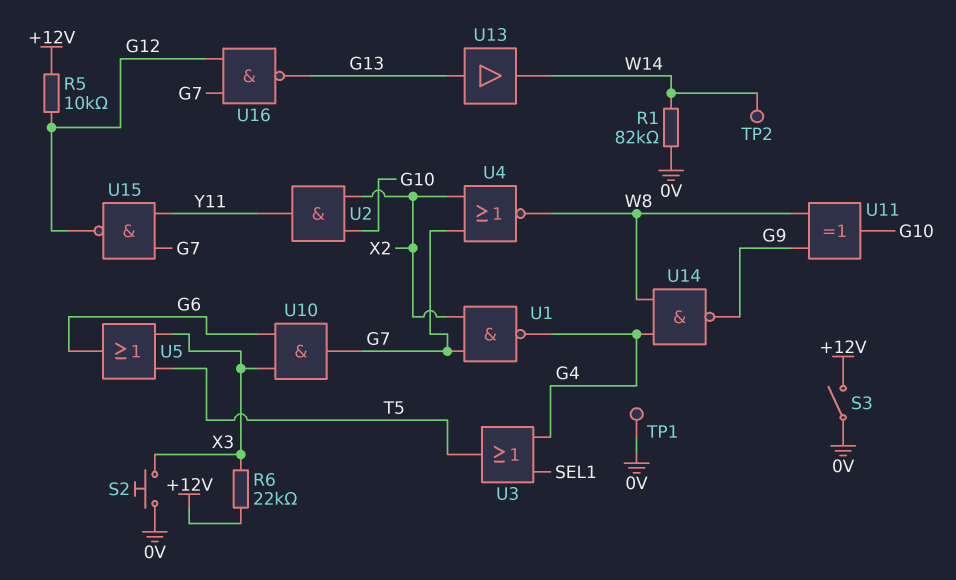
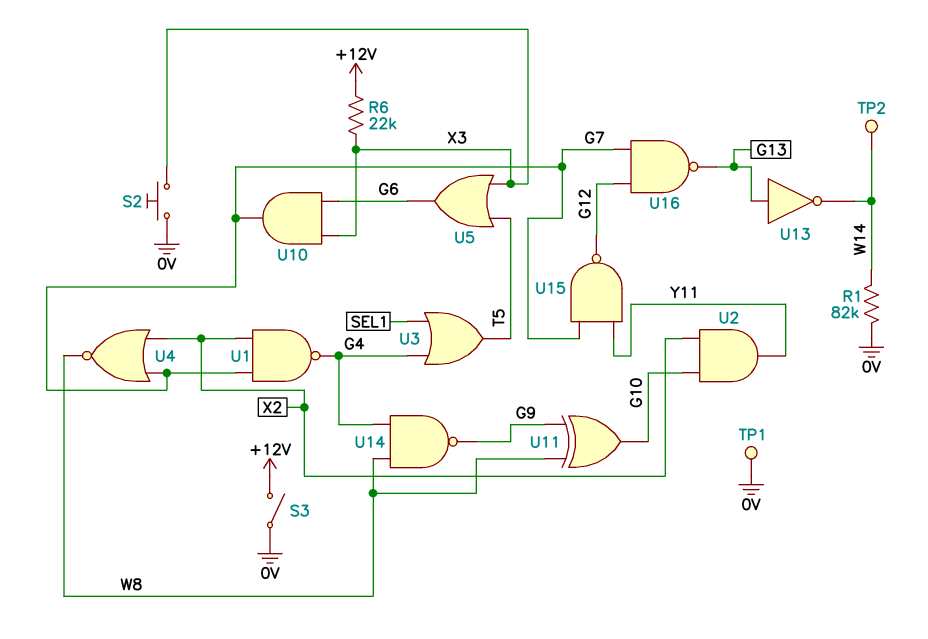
R5: 10k (+12V, G12) -> none
U13: buffer (in G13, out W14) -> NOT (in G13, out W14)

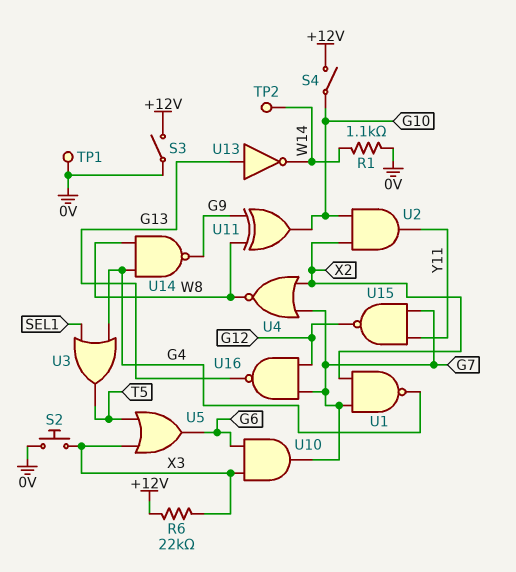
R1: 82k (0V, W14) -> 1.1k (0V, W14)
S4: none -> switch (+12V, G10)

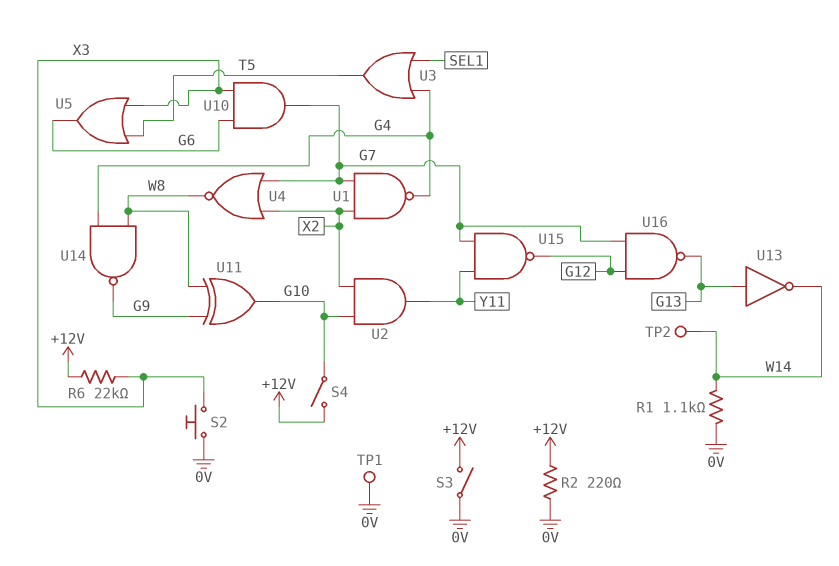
R2: none -> 220 (+12V, 0V)

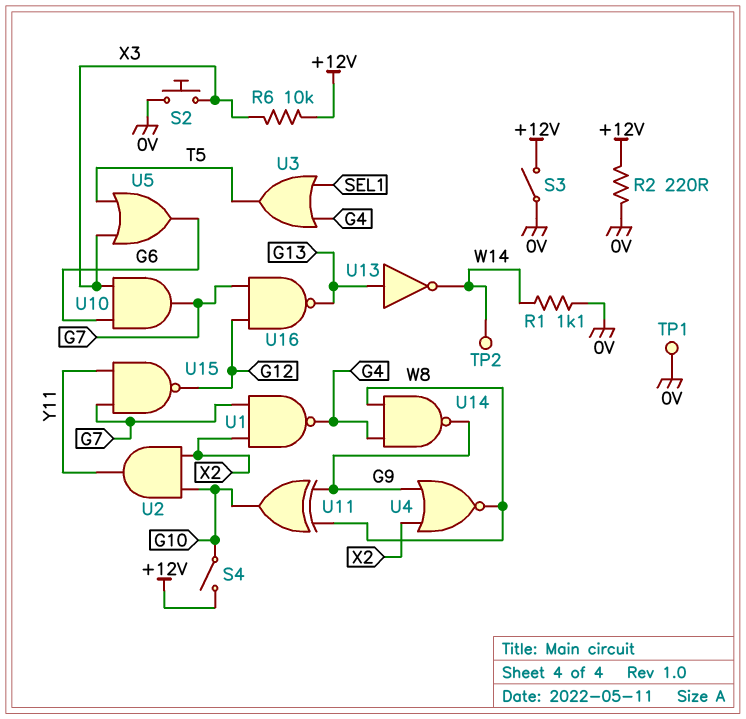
R6: 22k (+12V, X3) -> 10k (+12V, X3)
U4: NOR (in G7, in X2, out W8) -> NOR (in G9, in X2, out W8)

